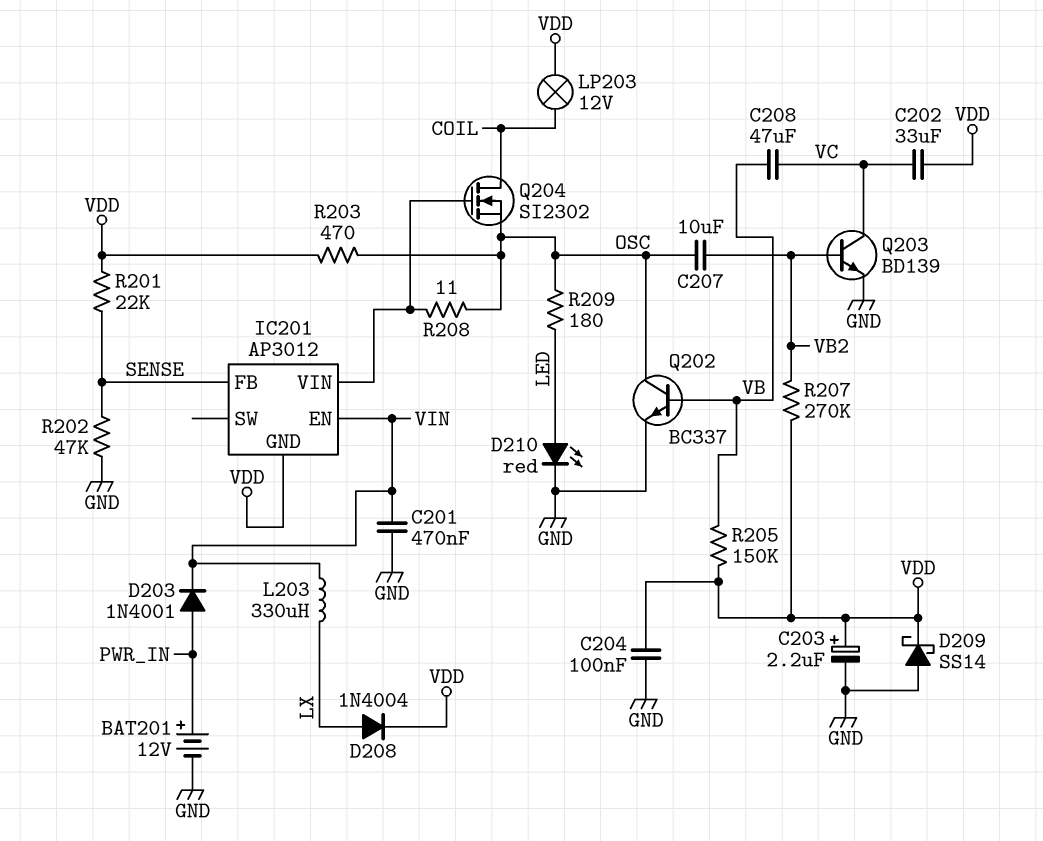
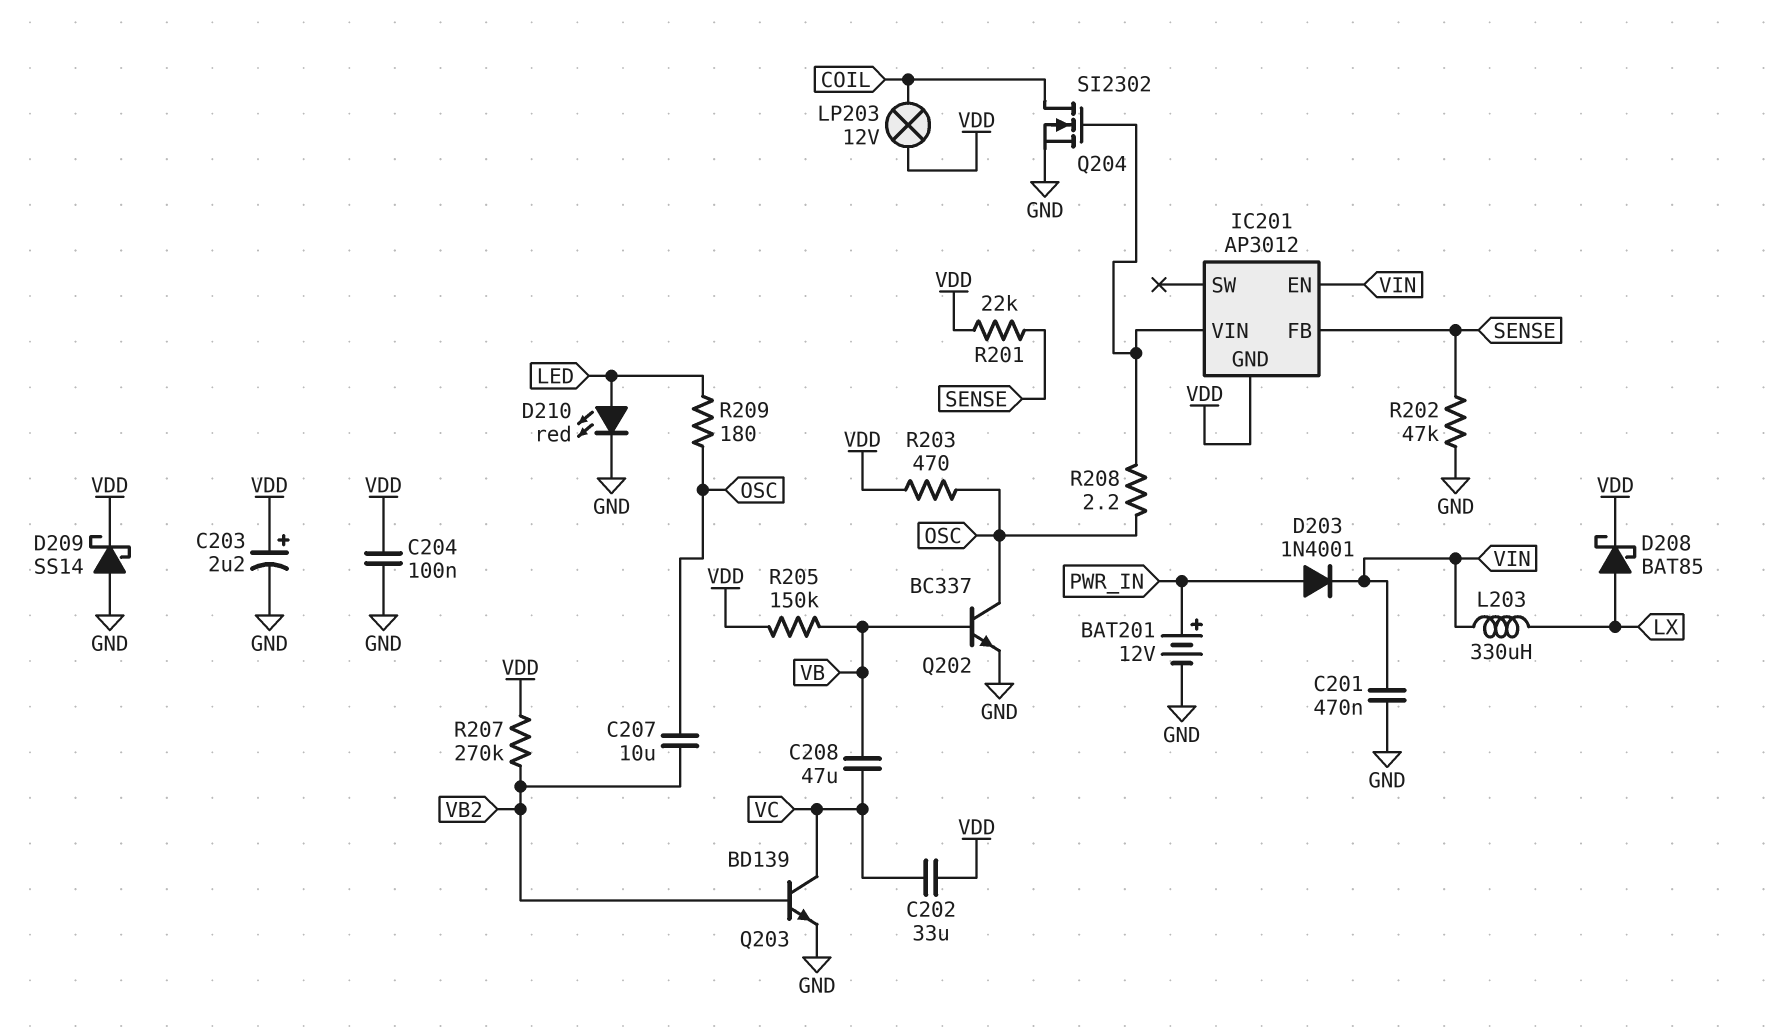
D208: diode 1N4004 (A LX, K VDD) -> schottky BAT85 (A LX, K VDD)
Q204: NMOS SI2302 (G IC201/VIN, D COIL, S OSC) -> NMOS SI2302 (G IC201/VIN, D COIL, S GND)
R208: 11 (IC201/VIN, OSC) -> 2.2 (IC201/VIN, OSC)

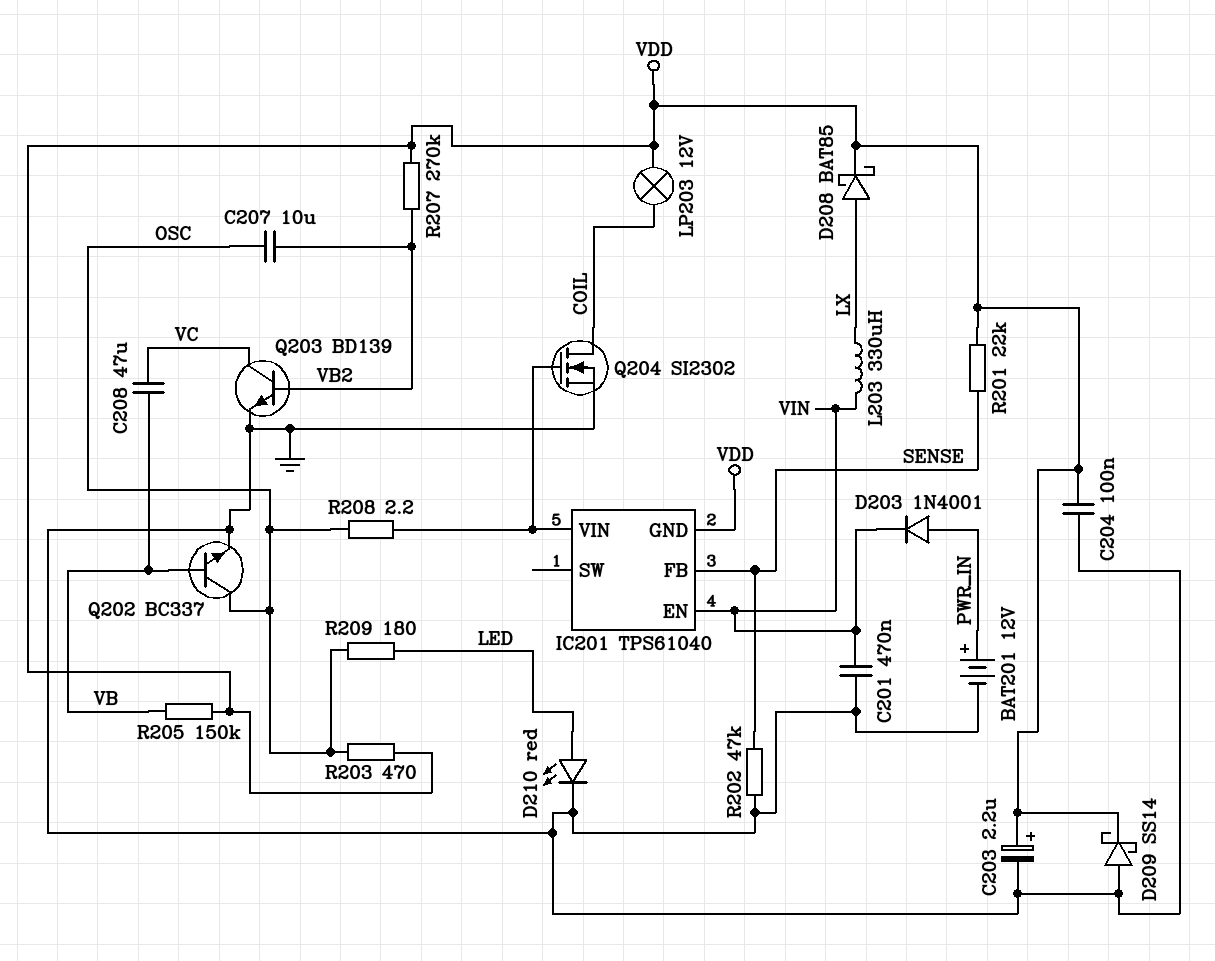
C202: 33uF (VC, VDD) -> none
IC201: AP3012 -> TPS61040

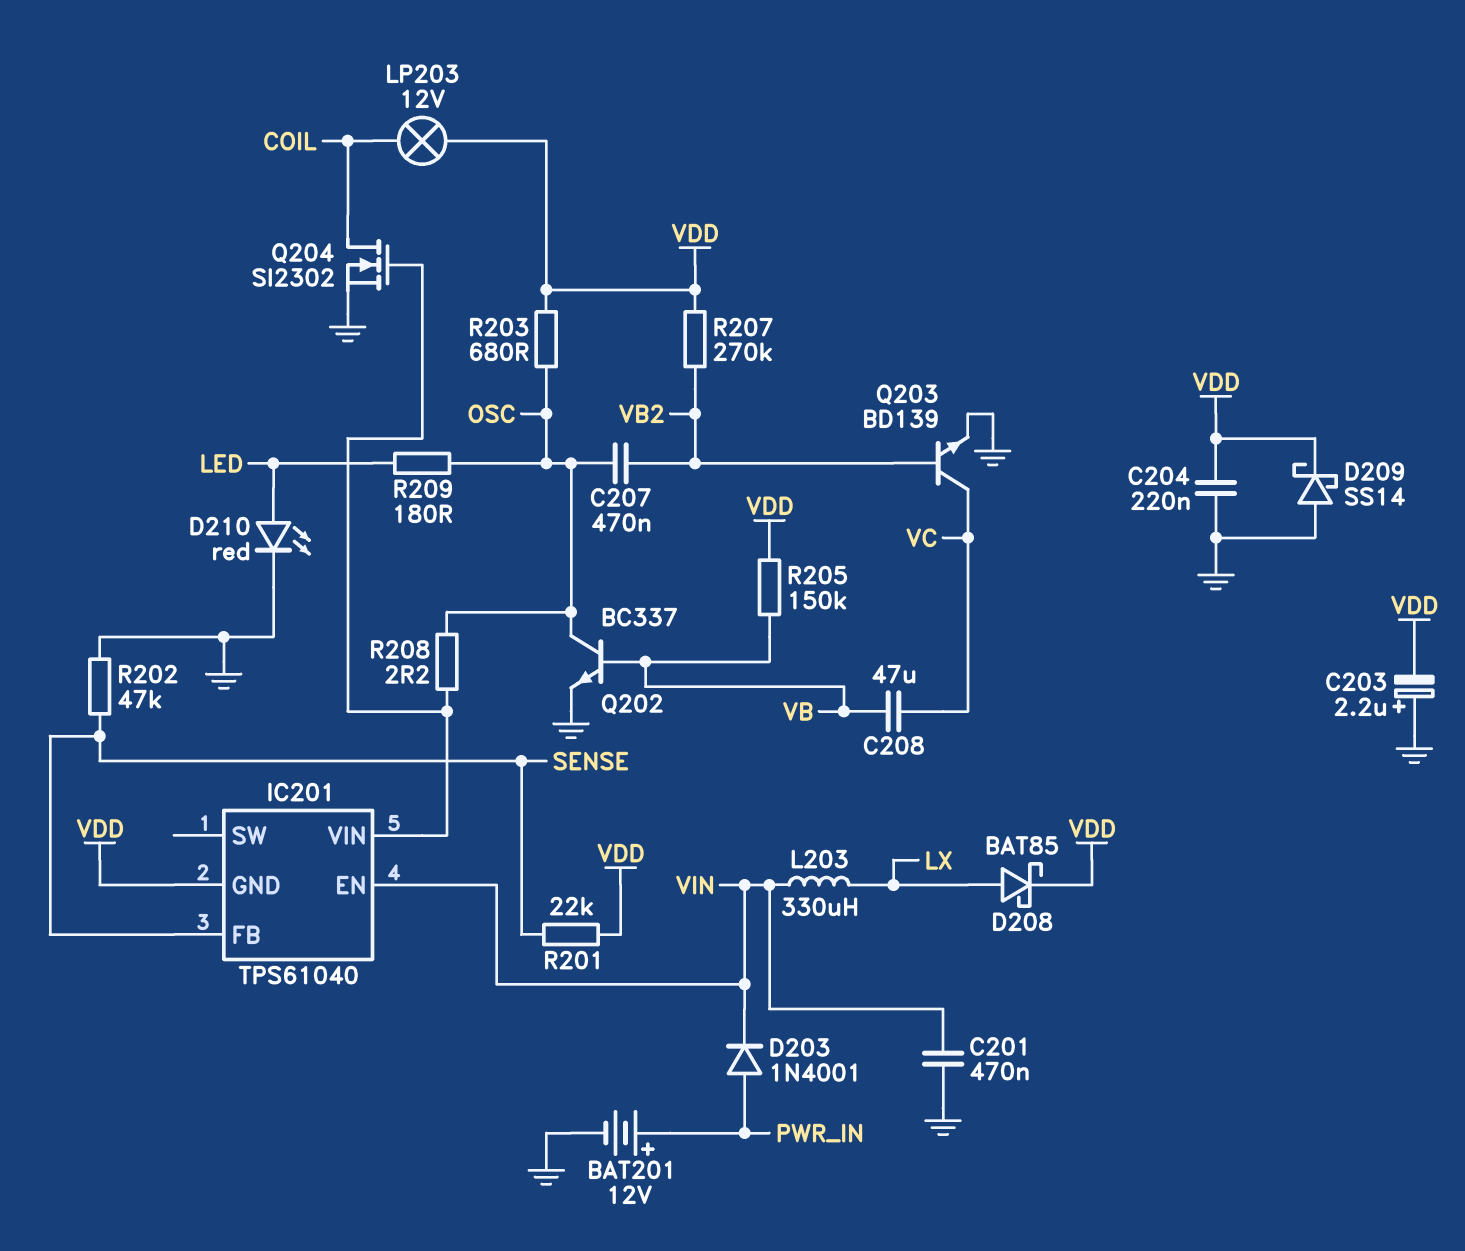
C203: 2.2uF (plus VDD, minus GND) -> 2.2uF (plus GND, minus VDD)
C204: 100nF (GND, VDD) -> 220nF (GND, VDD)
C207: 10uF (OSC, VB2) -> 470nF (OSC, VB2)
R203: 470 (OSC, VDD) -> 680 (OSC, VDD)

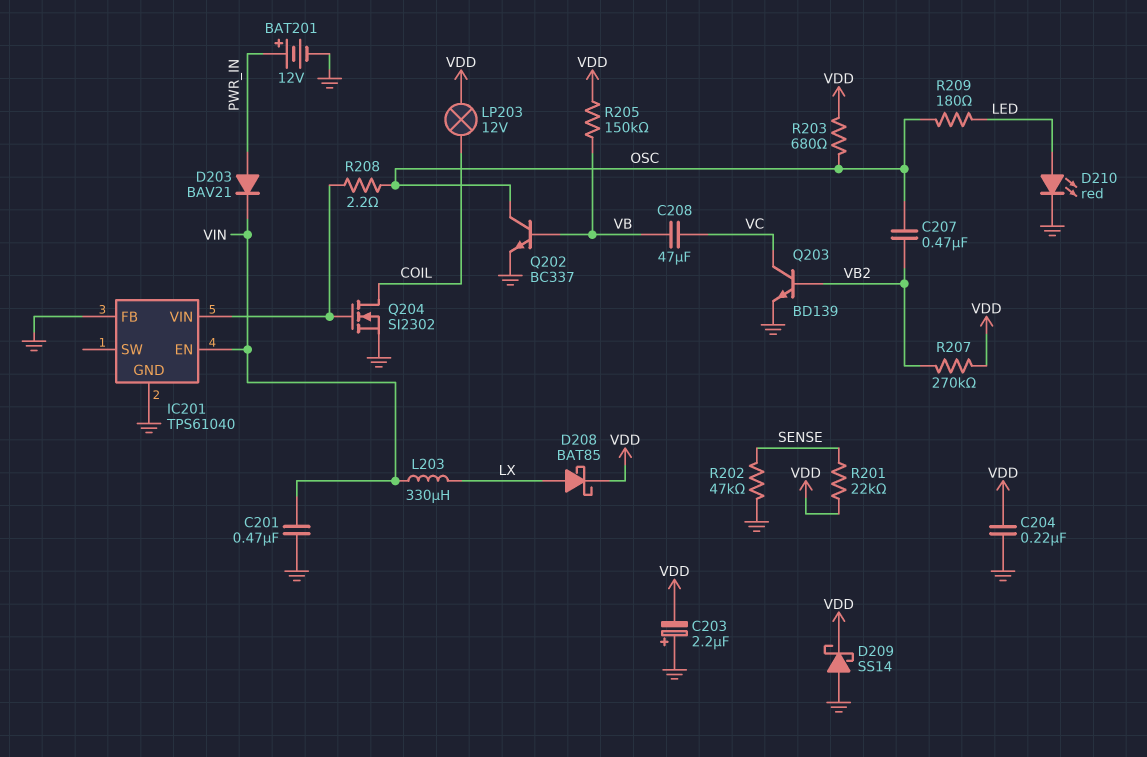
D203: diode 1N4001 (A PWR_IN, K VIN) -> diode BAV21 (A PWR_IN, K VIN)
IC201 pin FB: SENSE -> GND
IC201 pin GND: VDD -> GND

